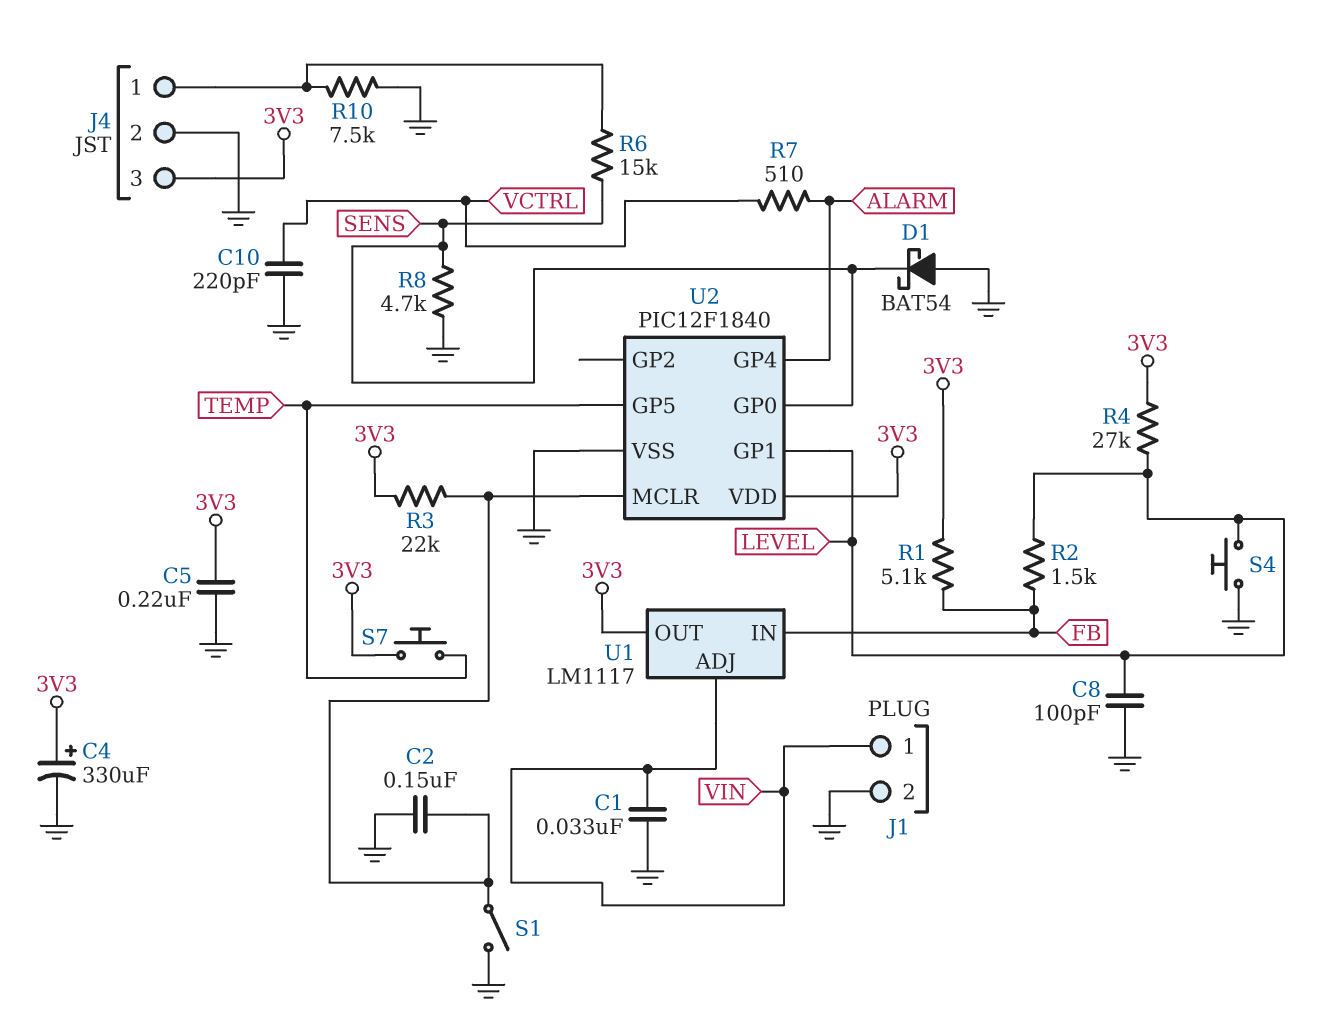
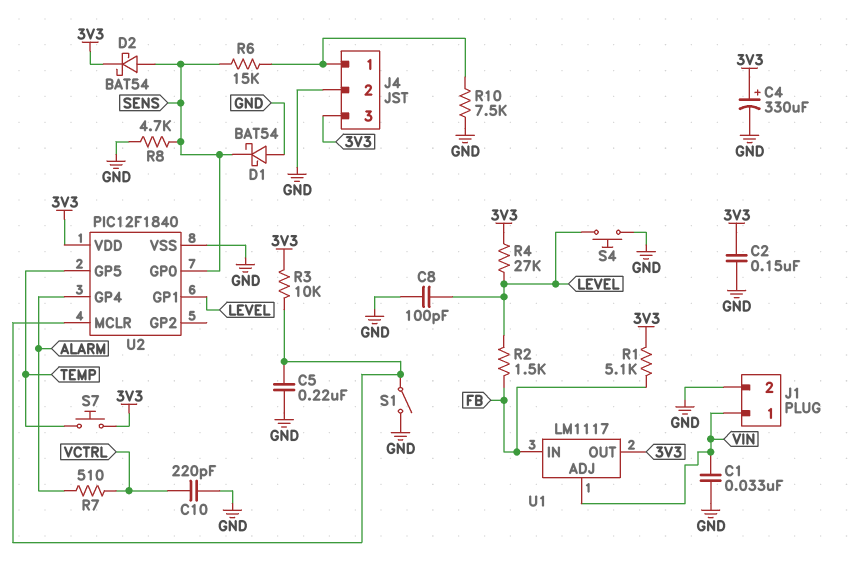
C2: 150nF (GND, U2/MCLR) -> 150nF (3V3, GND)
C5: 220nF (3V3, GND) -> 220nF (GND, U2/MCLR)
D2: none -> schottky BAT54 (A SENS, K 3V3)
R3: 22k (3V3, U2/MCLR) -> 10k (3V3, U2/MCLR)

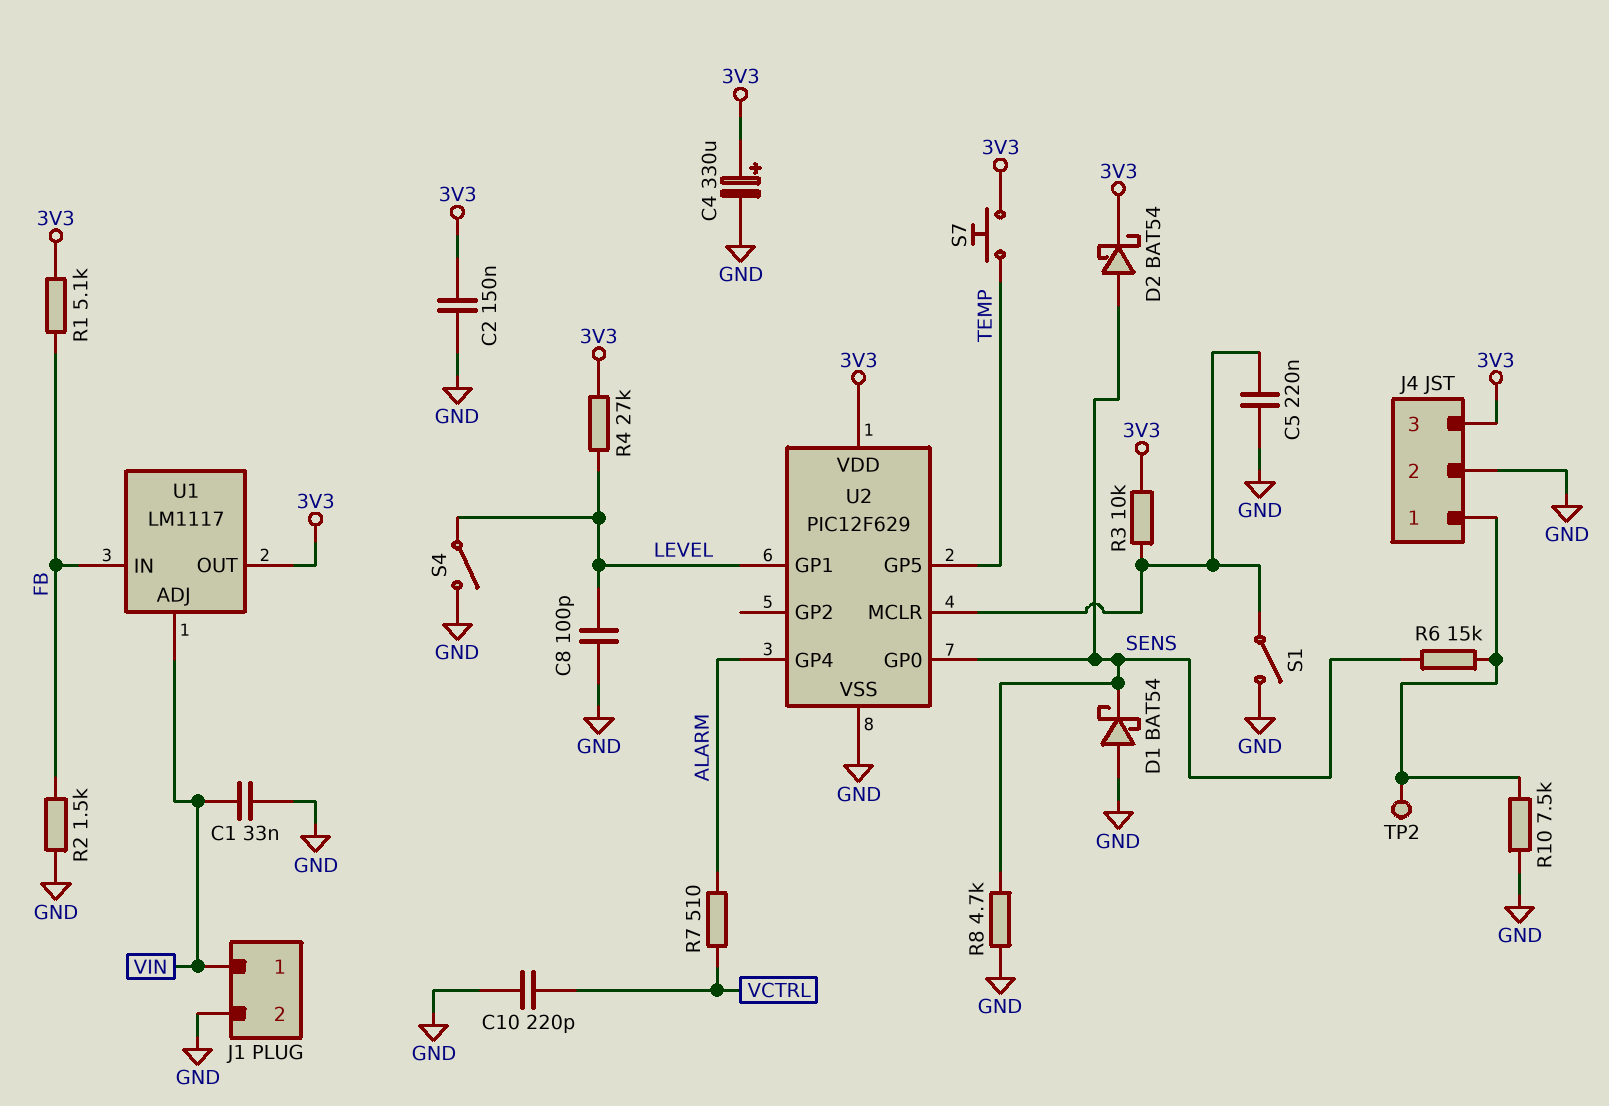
R2: 1.5k (FB, LEVEL) -> 1.5k (FB, GND)
S4: button (GND, LEVEL) -> switch (GND, LEVEL)
TP2: none -> test point (J4/1)
U2: PIC12F1840 -> PIC12F629

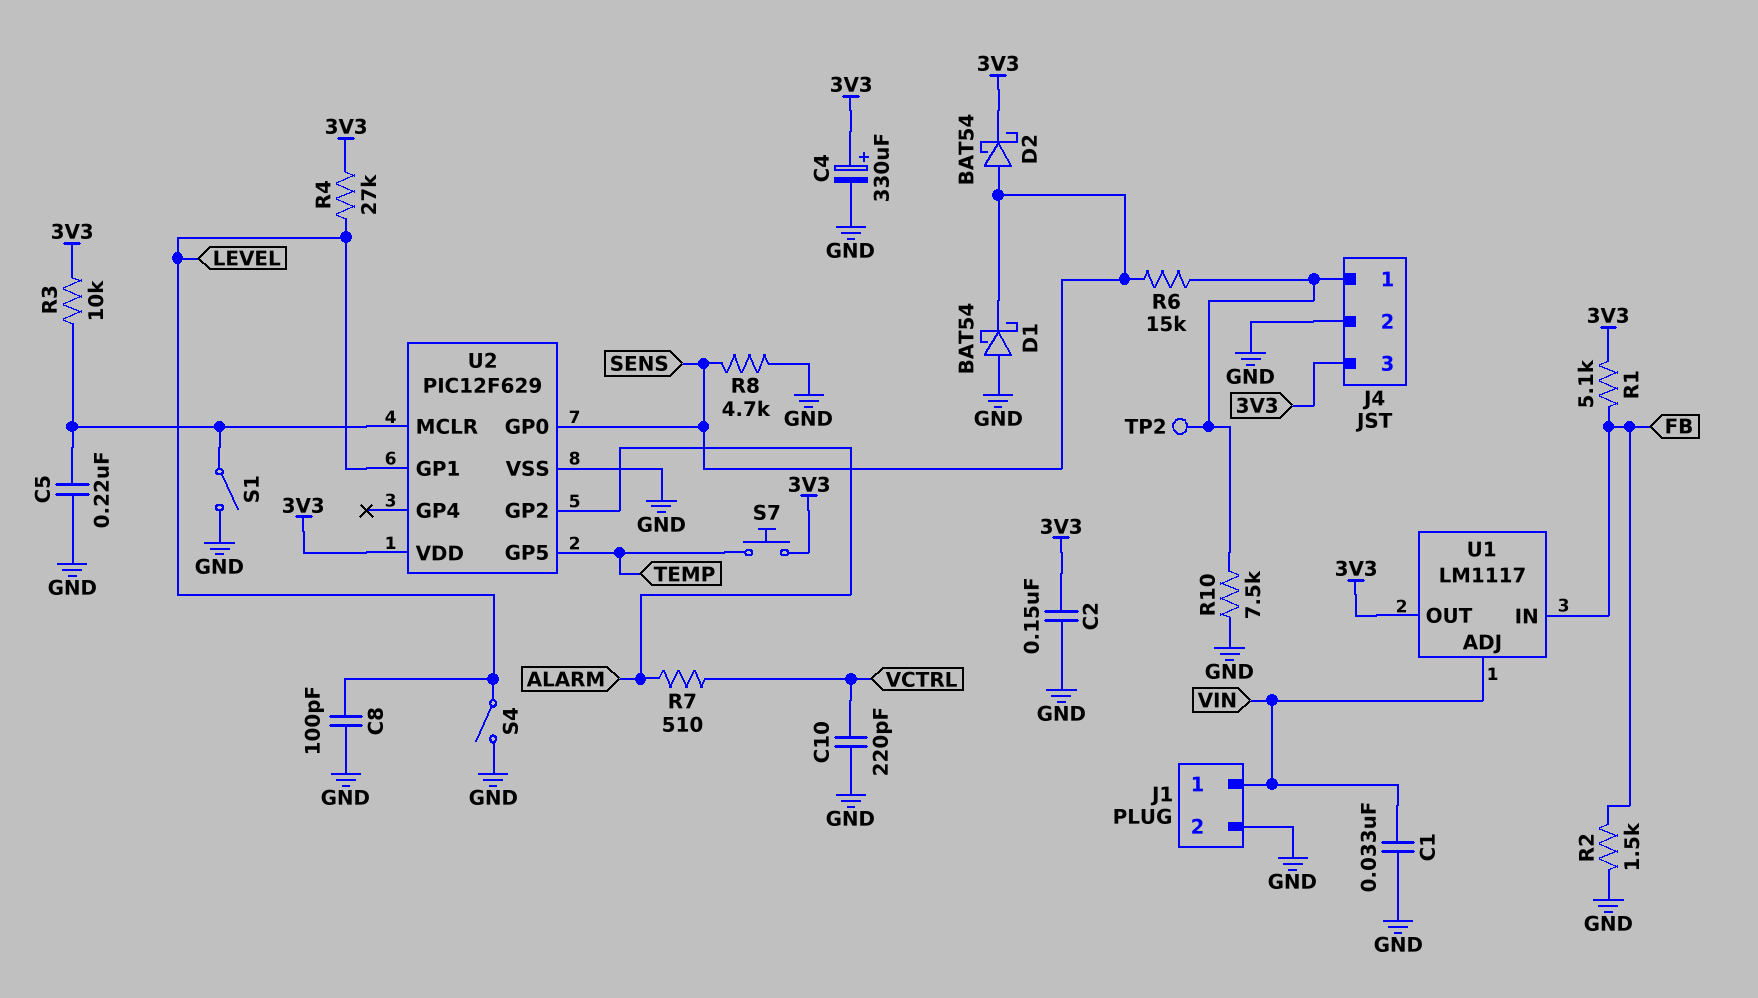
U2 pin GP2: none -> ALARM
U2 pin GP4: ALARM -> none

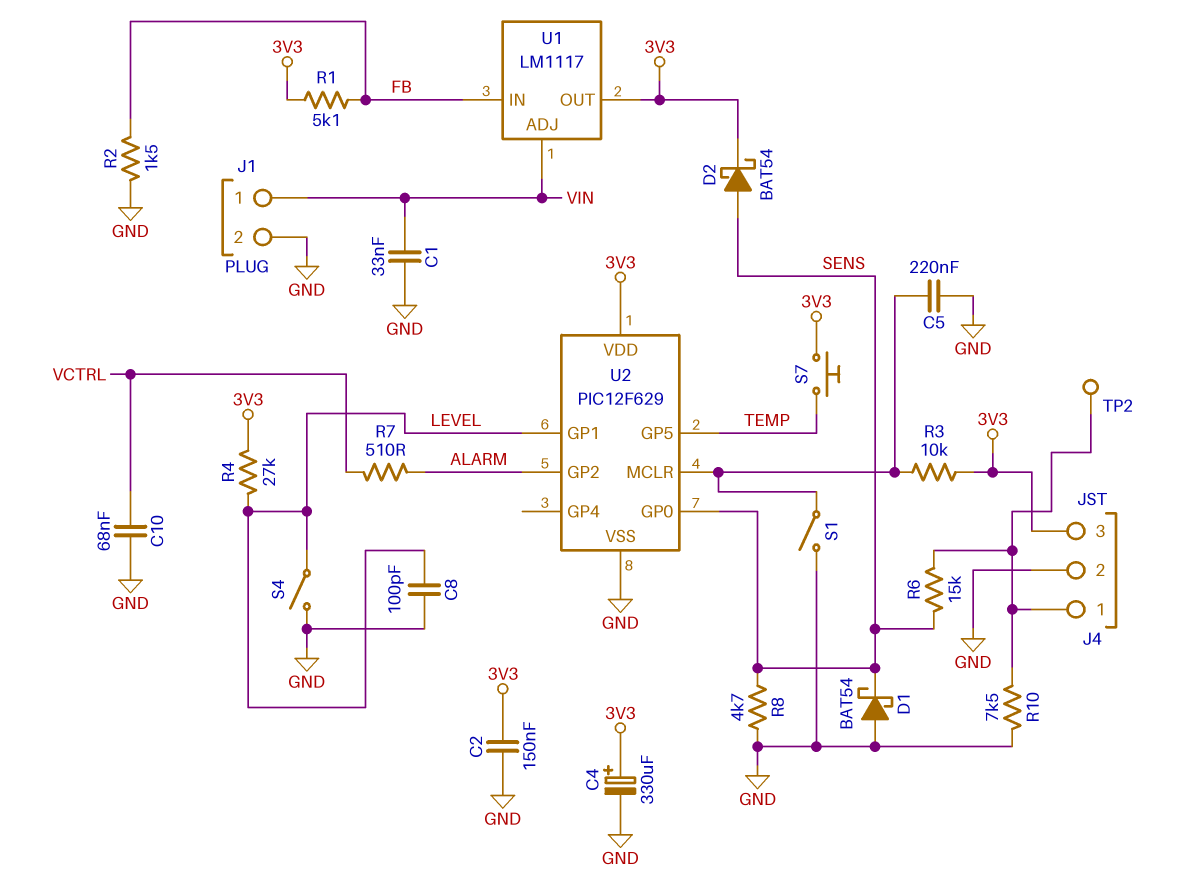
C10: 220pF (GND, VCTRL) -> 68nF (GND, VCTRL)

